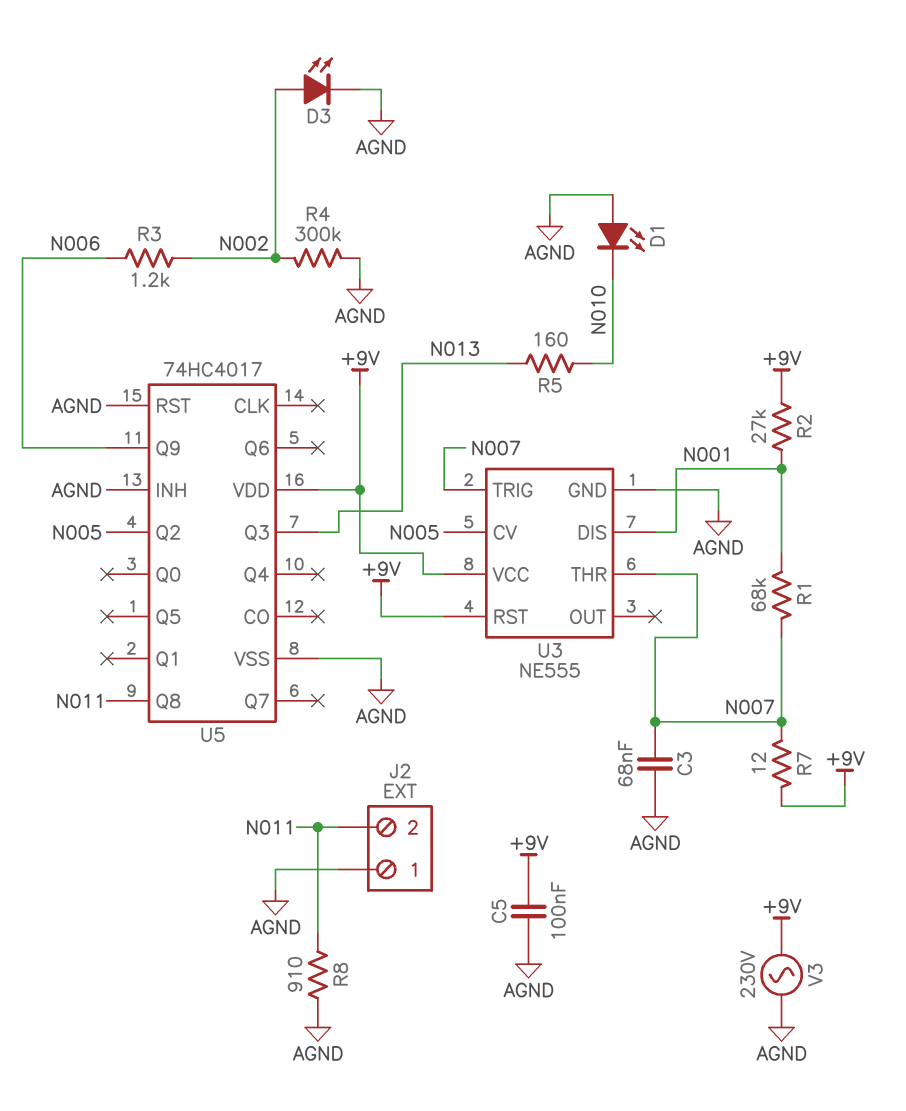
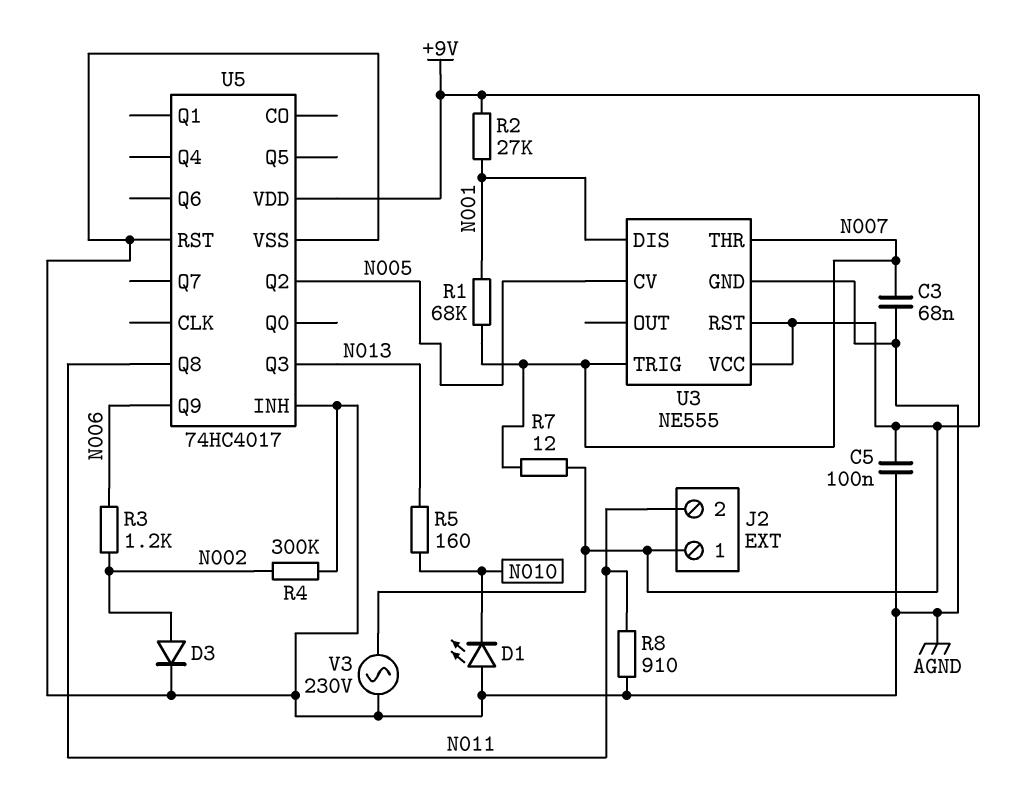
D3: LED (A N002, K AGND) -> diode (A N002, K AGND)
J2 pin 1: AGND -> +9V

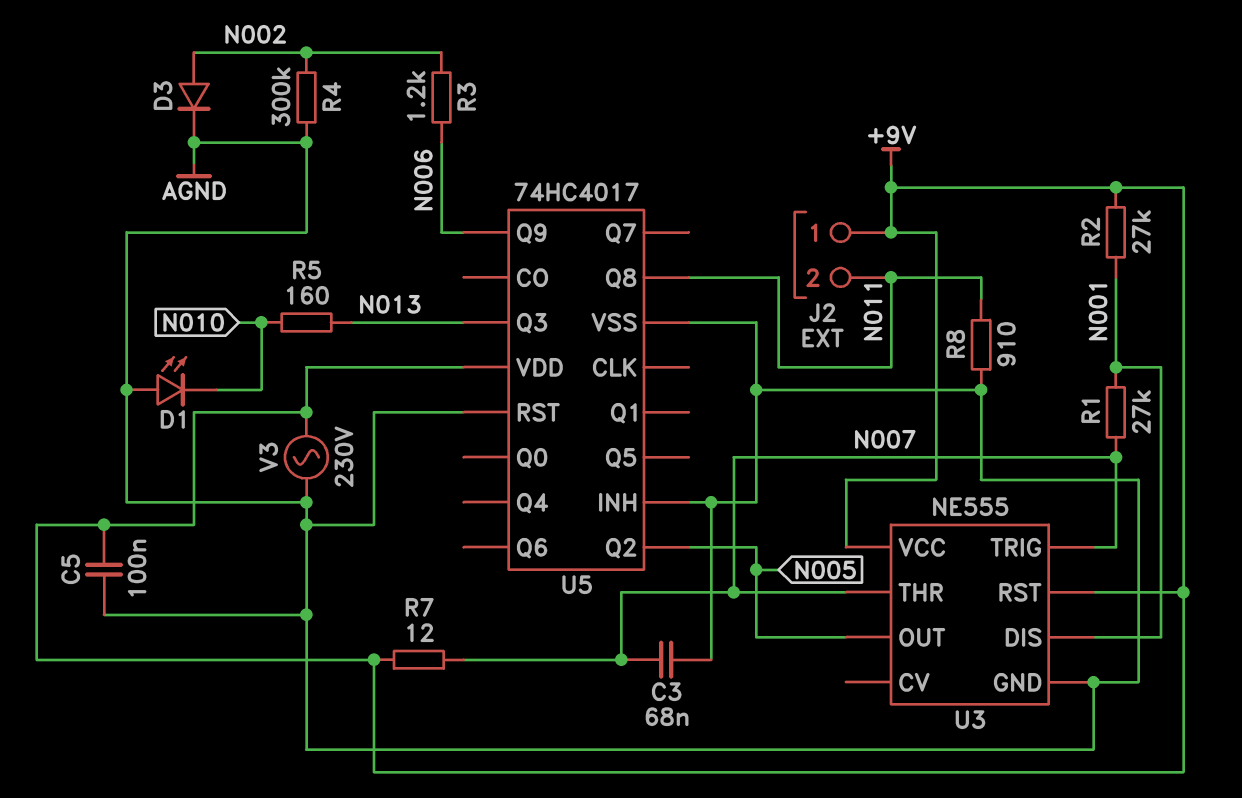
R1: 68k (N001, N007) -> 27k (N001, N007)
U3 pin CV: N005 -> none
U3 pin OUT: none -> N005

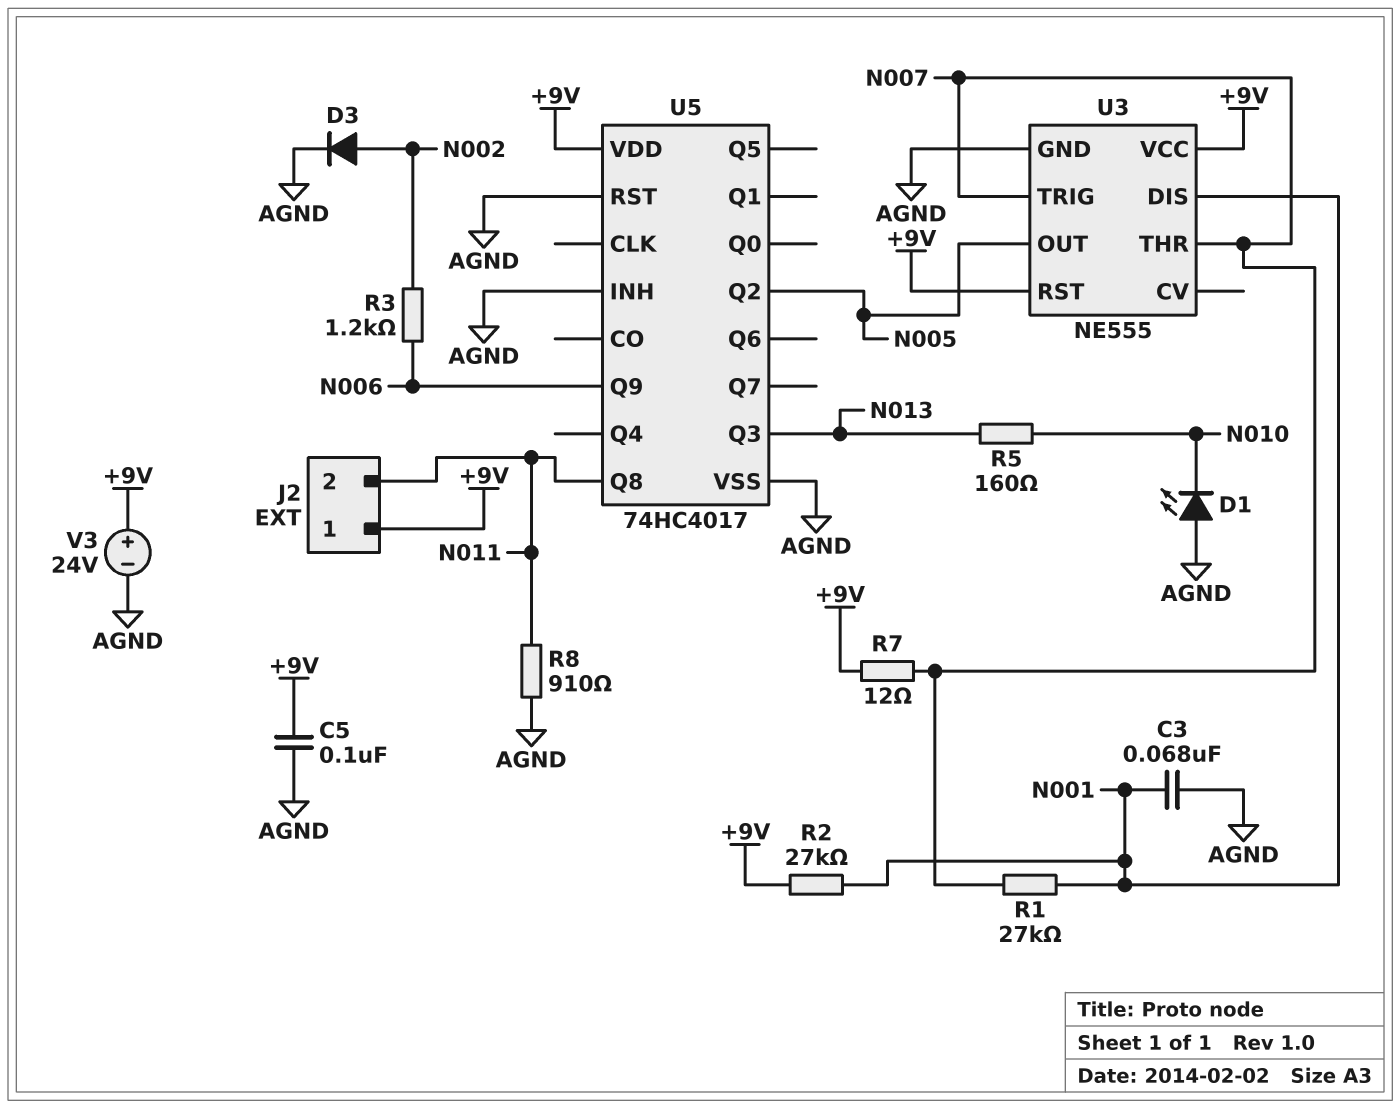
C3: 68nF (AGND, N007) -> 68nF (AGND, N001)
R4: 300k (AGND, N002) -> none
V3: AC 230V (+9V, AGND) -> 24V (plus +9V, minus AGND)

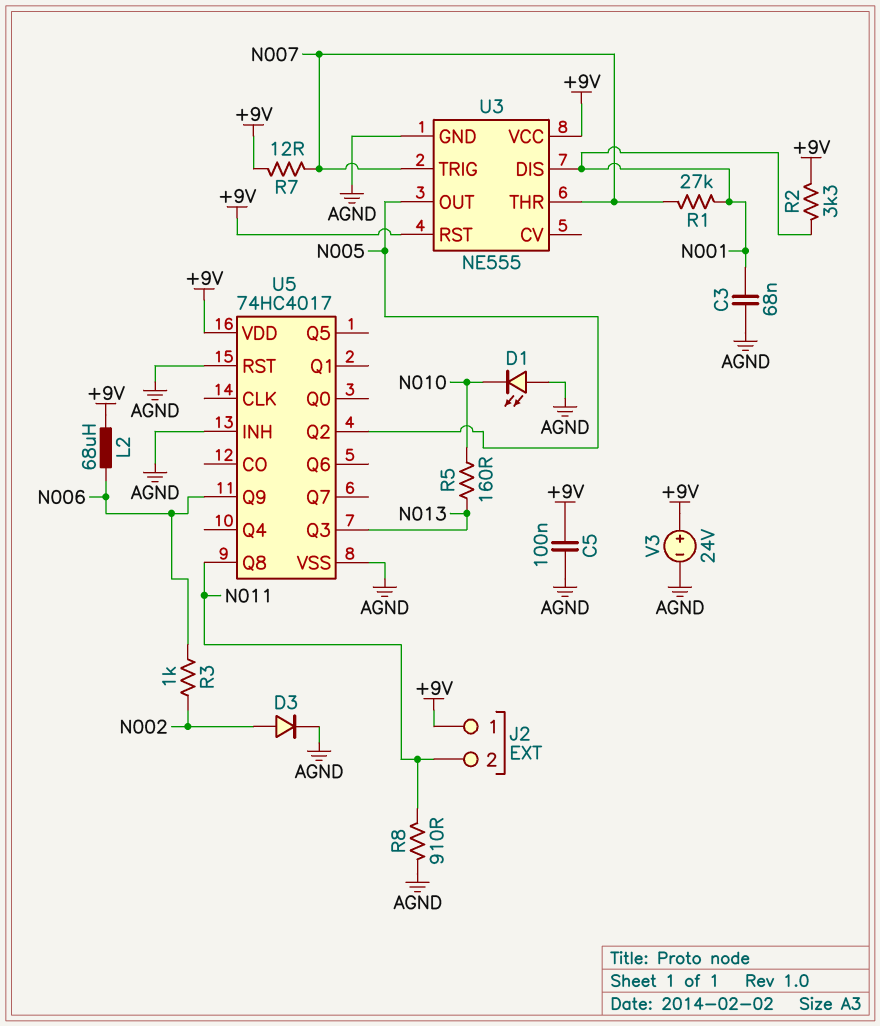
L2: none -> 68uH (+9V, N006)
R2: 27k (+9V, N001) -> 3.3k (+9V, N001)
R3: 1.2k (N002, N006) -> 1k (N002, N006)

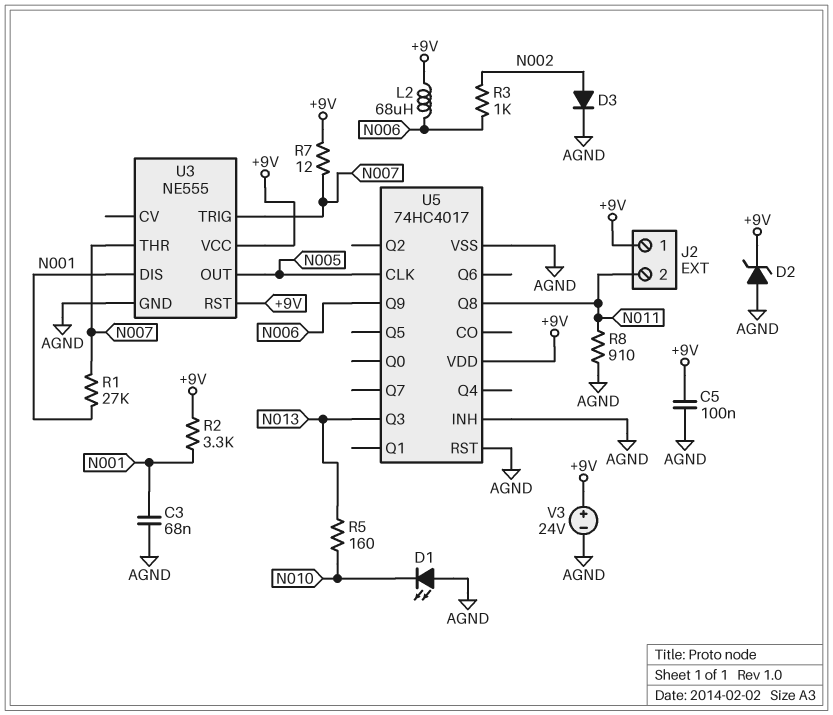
D2: none -> zener (A AGND, K +9V)
U5 pin CLK: none -> N005
U5 pin Q2: N005 -> none

